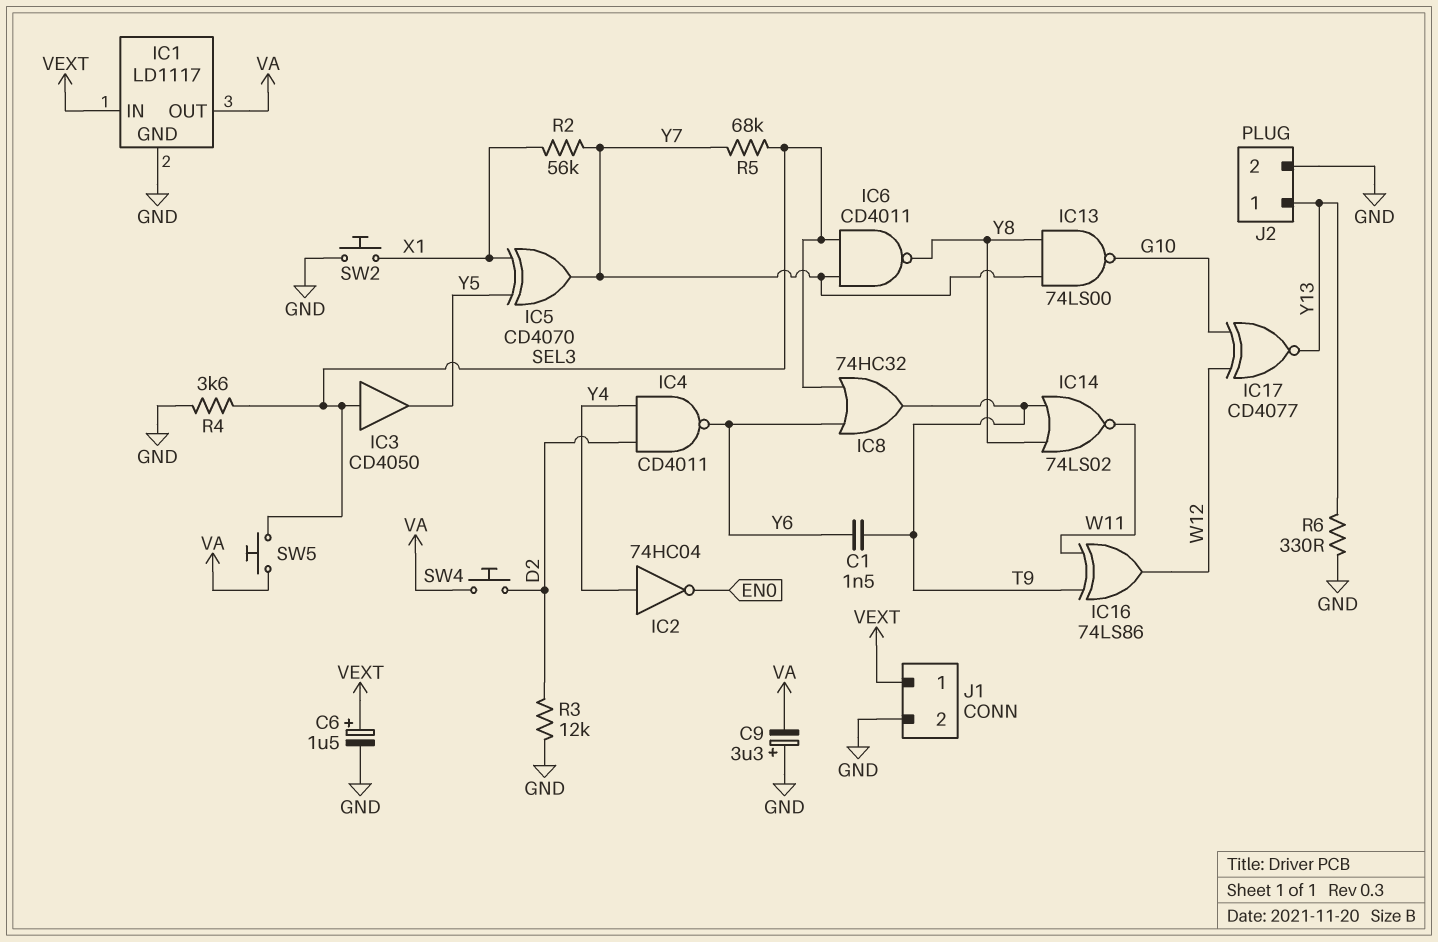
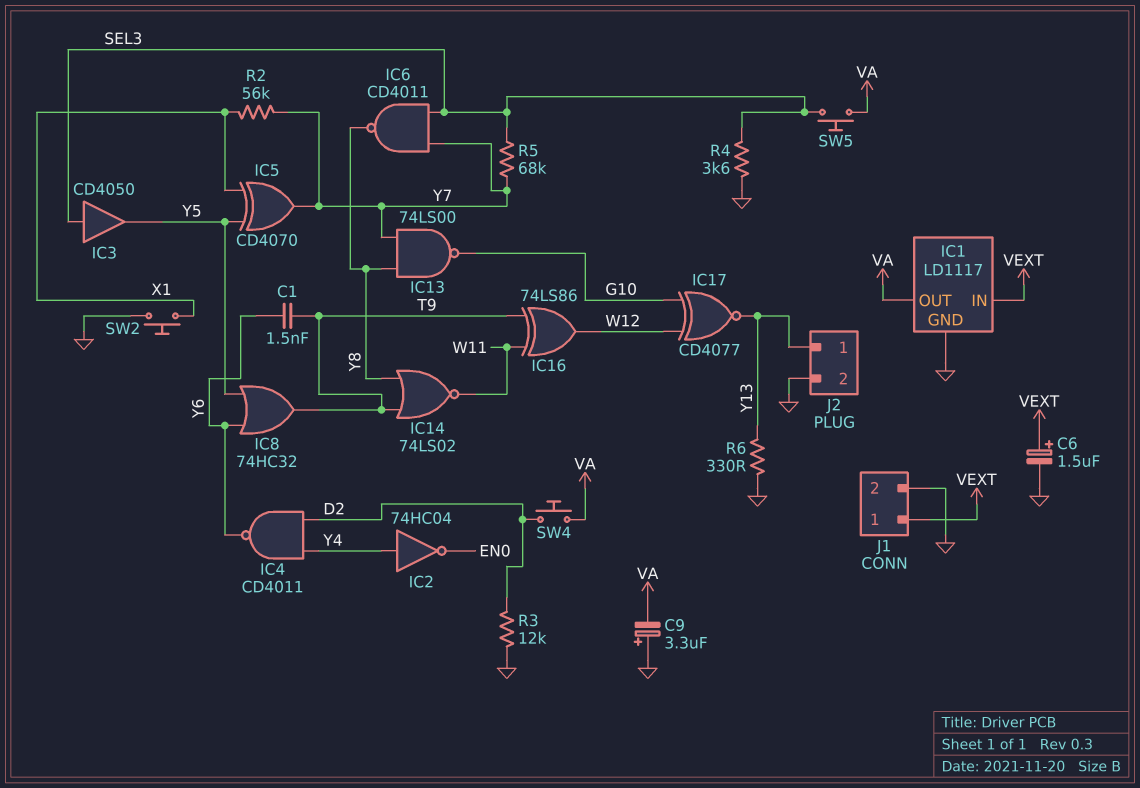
IC8: OR 74HC32 (in SEL3, in Y6, out T9) -> OR 74HC32 (in Y5, in Y6, out T9)

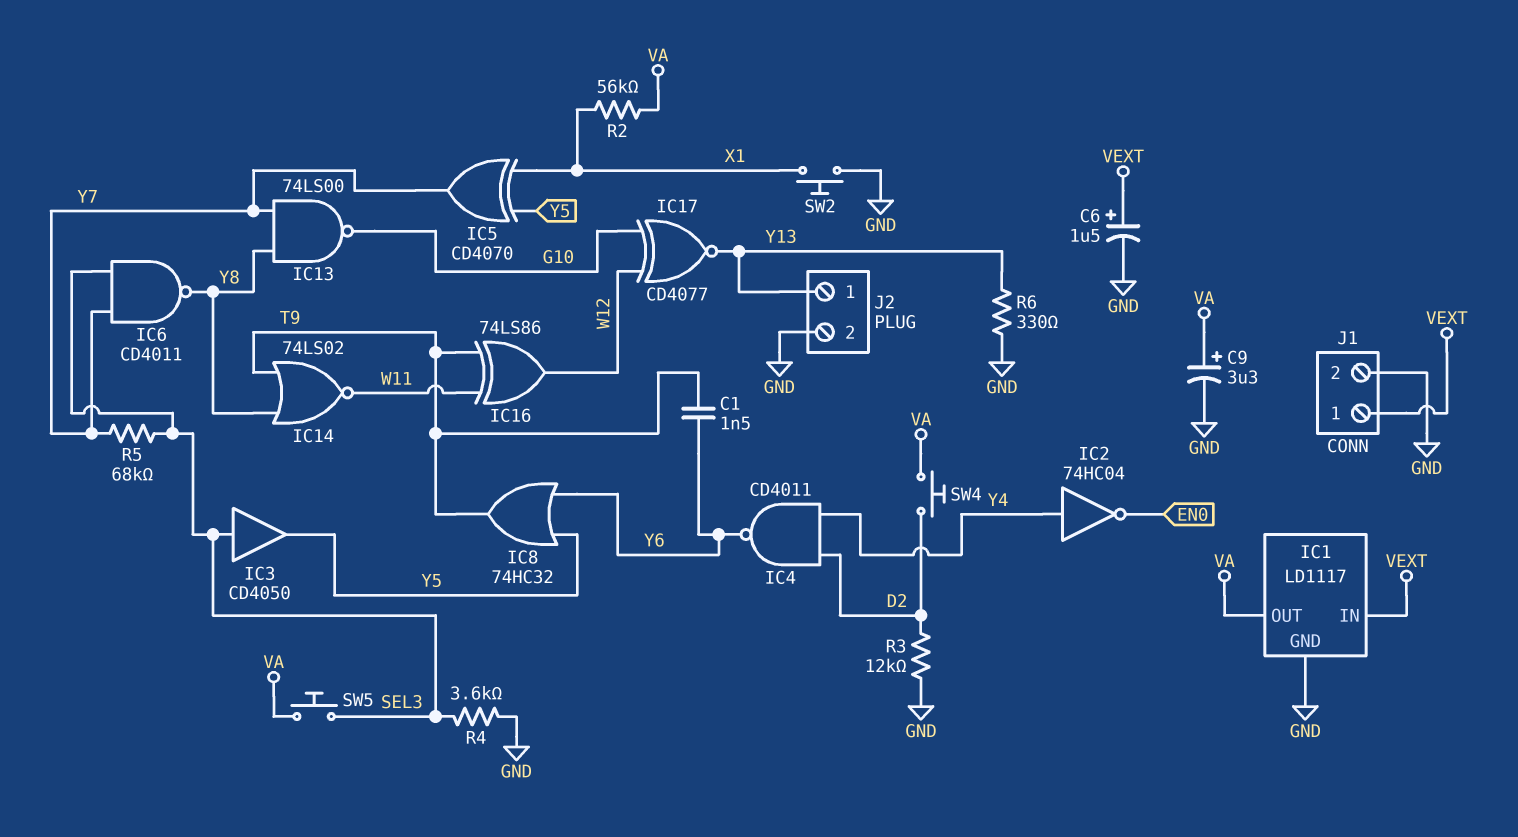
C9: 3.3uF (plus GND, minus VA) -> 3.3uF (plus VA, minus GND)
R2: 56k (X1, Y7) -> 56k (VA, X1)

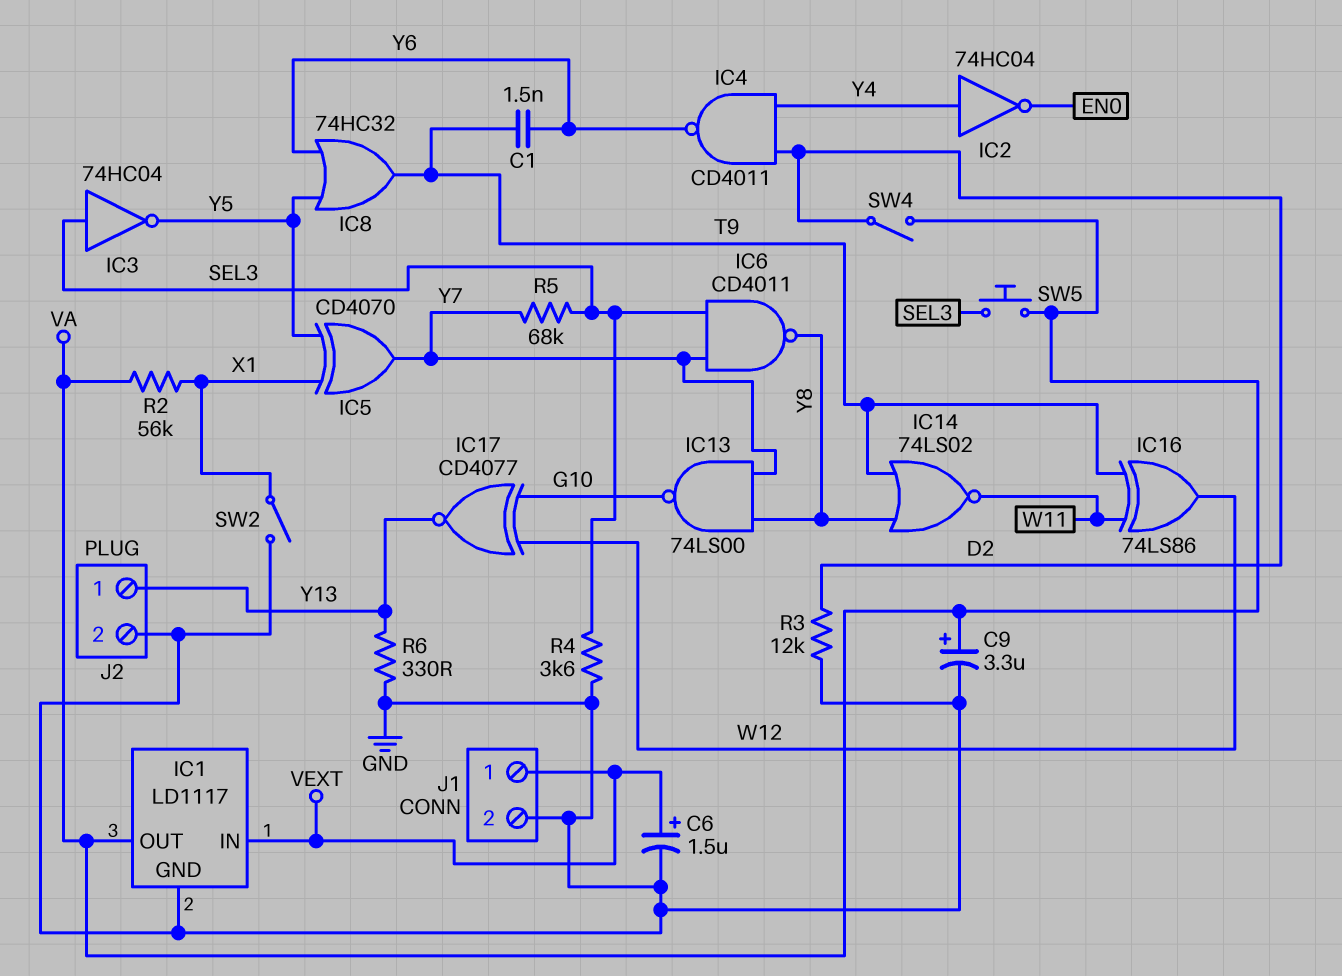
IC3: buffer CD4050 (in SEL3, out Y5) -> NOT 74HC04 (in SEL3, out Y5)
SW2: button (GND, X1) -> switch (GND, X1)
SW4: button (D2, VA) -> switch (D2, VA)

